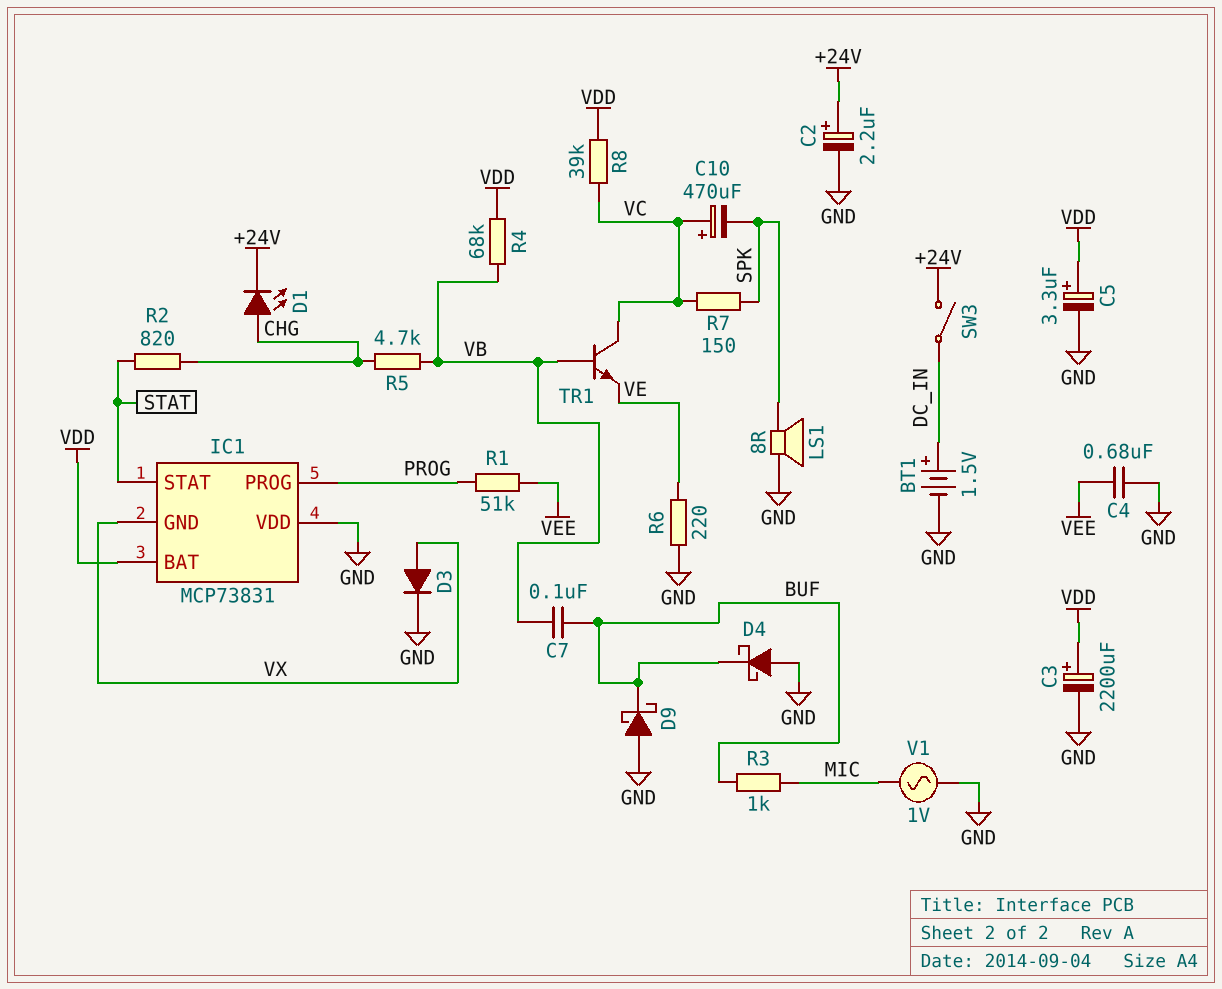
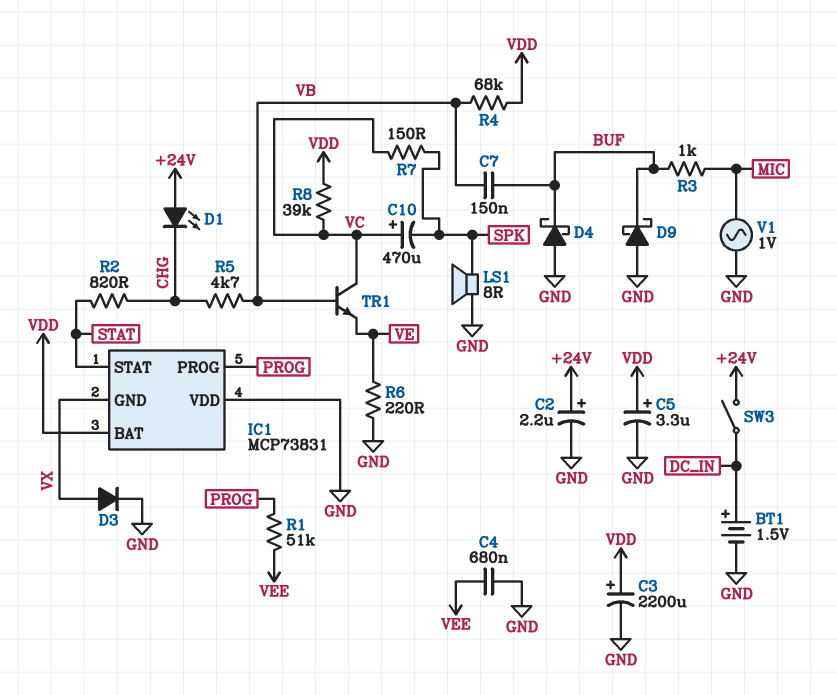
C7: 100nF (BUF, VB) -> 150nF (BUF, VB)
D1: LED (A CHG, K +24V) -> LED (A +24V, K CHG)

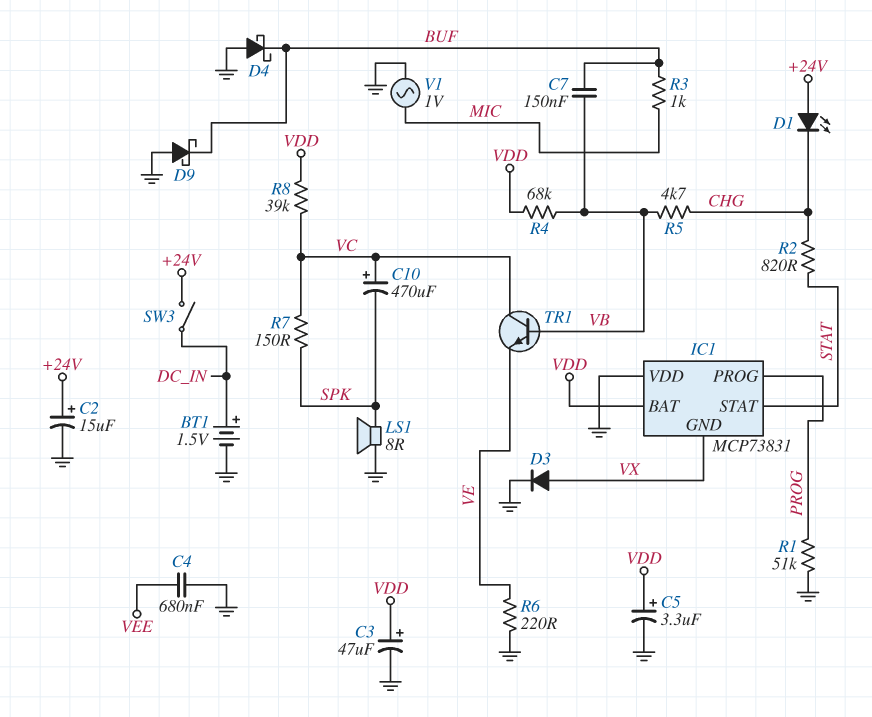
C2: 2.2uF (plus +24V, minus GND) -> 15uF (plus +24V, minus GND)
C3: 2200uF (plus VDD, minus GND) -> 47uF (plus VDD, minus GND)
R1: 51k (PROG, VEE) -> 51k (GND, PROG)

